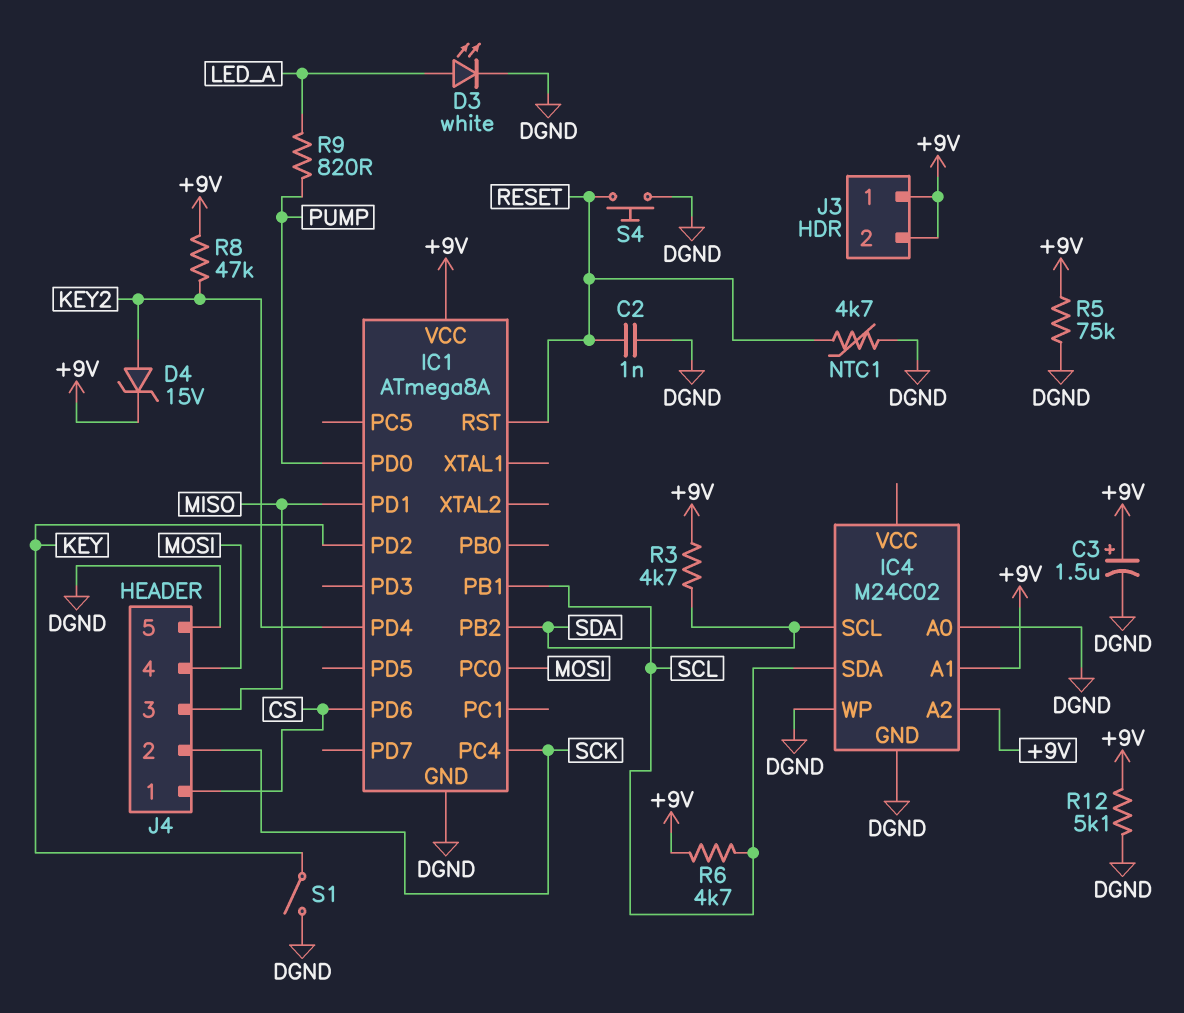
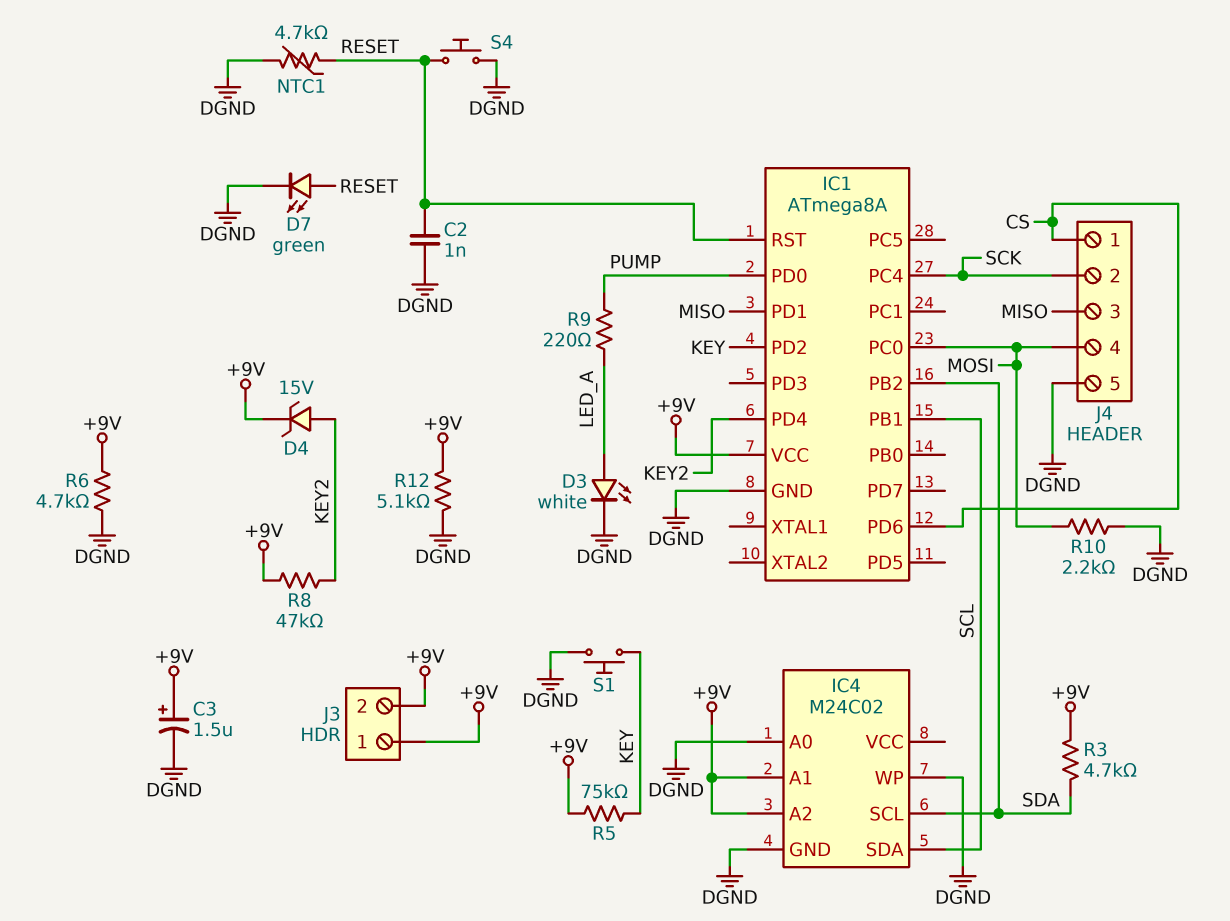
D7: none -> LED green (A RESET, K DGND)
R5: 75k (+9V, DGND) -> 75k (+9V, KEY)
R6: 4.7k (+9V, SCL) -> 4.7k (+9V, DGND)
R9: 820 (LED_A, PUMP) -> 220 (LED_A, PUMP)
R10: none -> 2.2k (DGND, MOSI)
S1: switch (DGND, KEY) -> button (DGND, KEY)

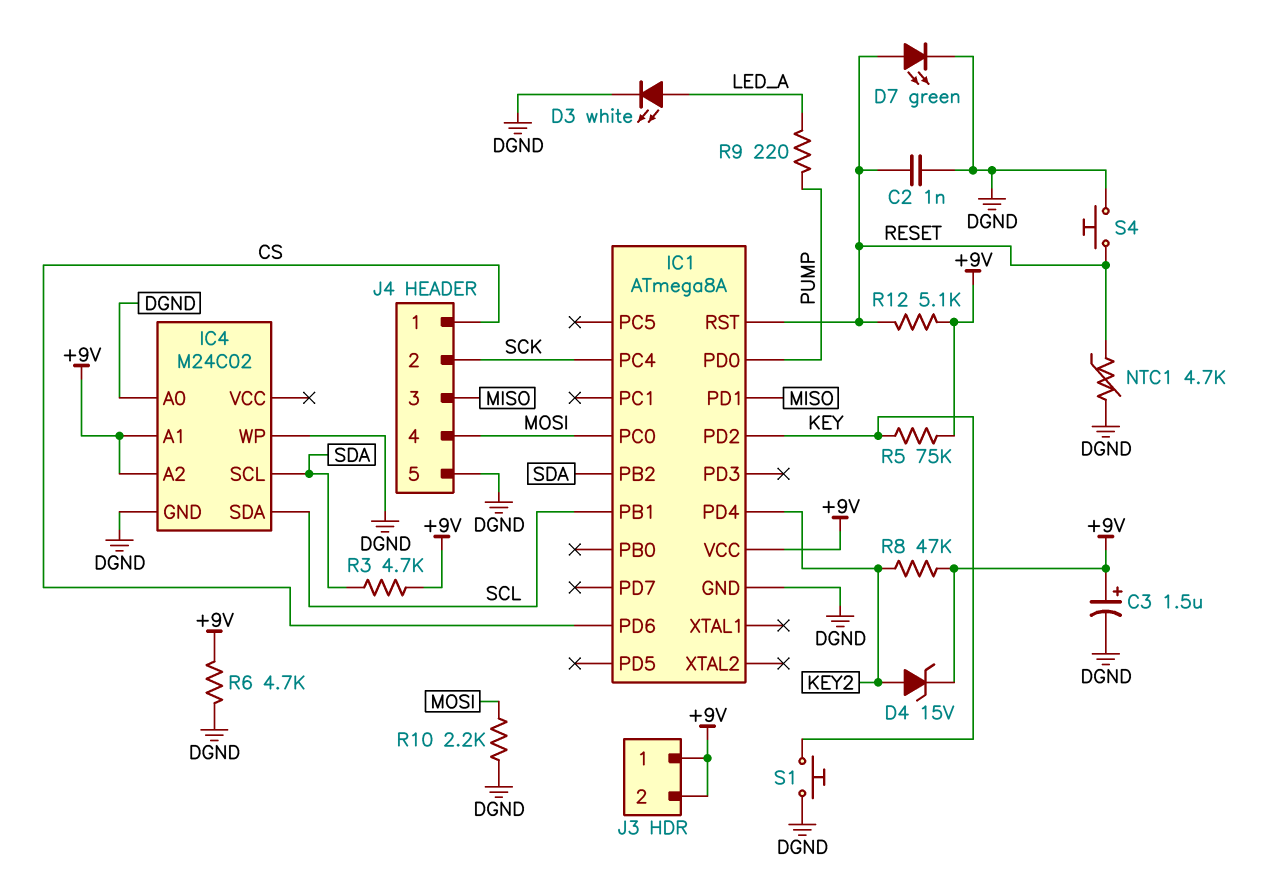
R12: 5.1k (+9V, DGND) -> 5.1k (+9V, RESET)

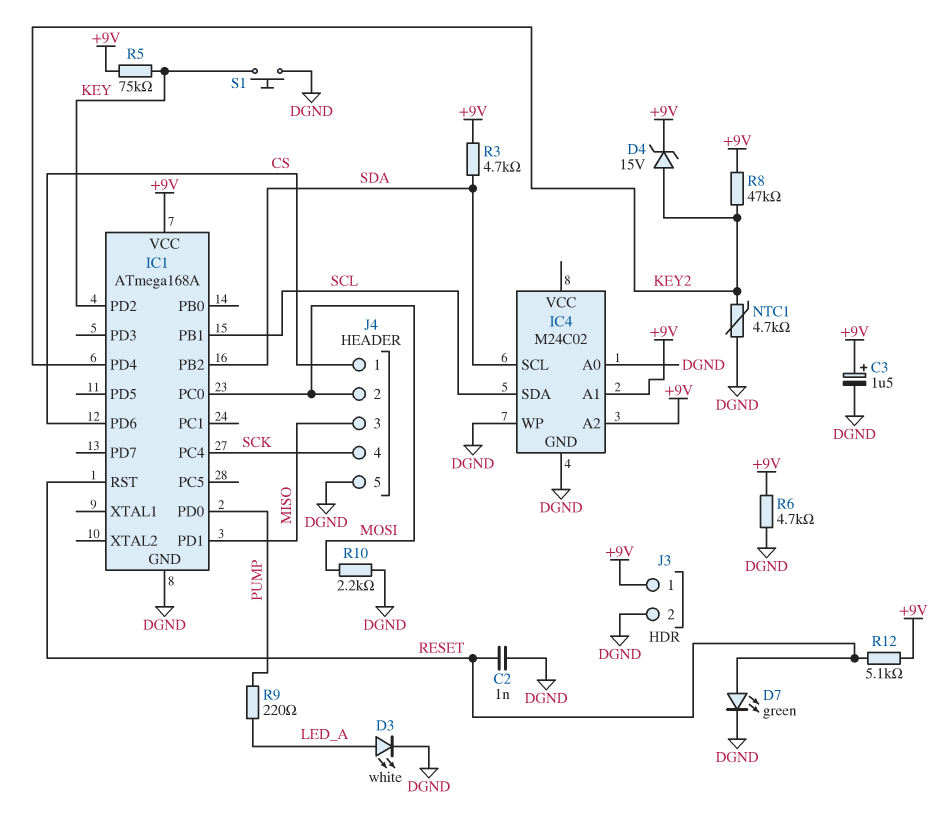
IC1: ATmega8A -> ATmega168A
J3 pin 2: +9V -> DGND
J4 pin 2: SCK -> MOSI
J4 pin 4: MOSI -> SCK
NTC1: 4.7k (DGND, RESET) -> 4.7k (DGND, KEY2)
S4: button (DGND, RESET) -> none

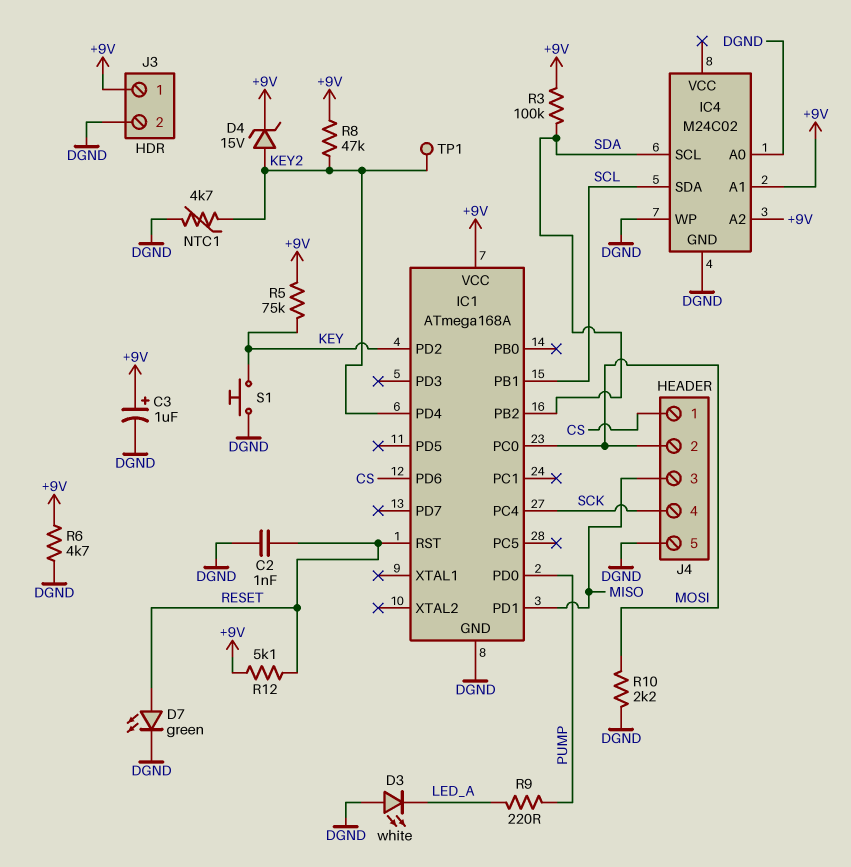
C3: 1.5uF (plus +9V, minus DGND) -> 1uF (plus +9V, minus DGND)
D3: LED white (A LED_A, K DGND) -> LED white (A DGND, K LED_A)
R3: 4.7k (+9V, SDA) -> 100k (+9V, SDA)
TP1: none -> test point (KEY2)

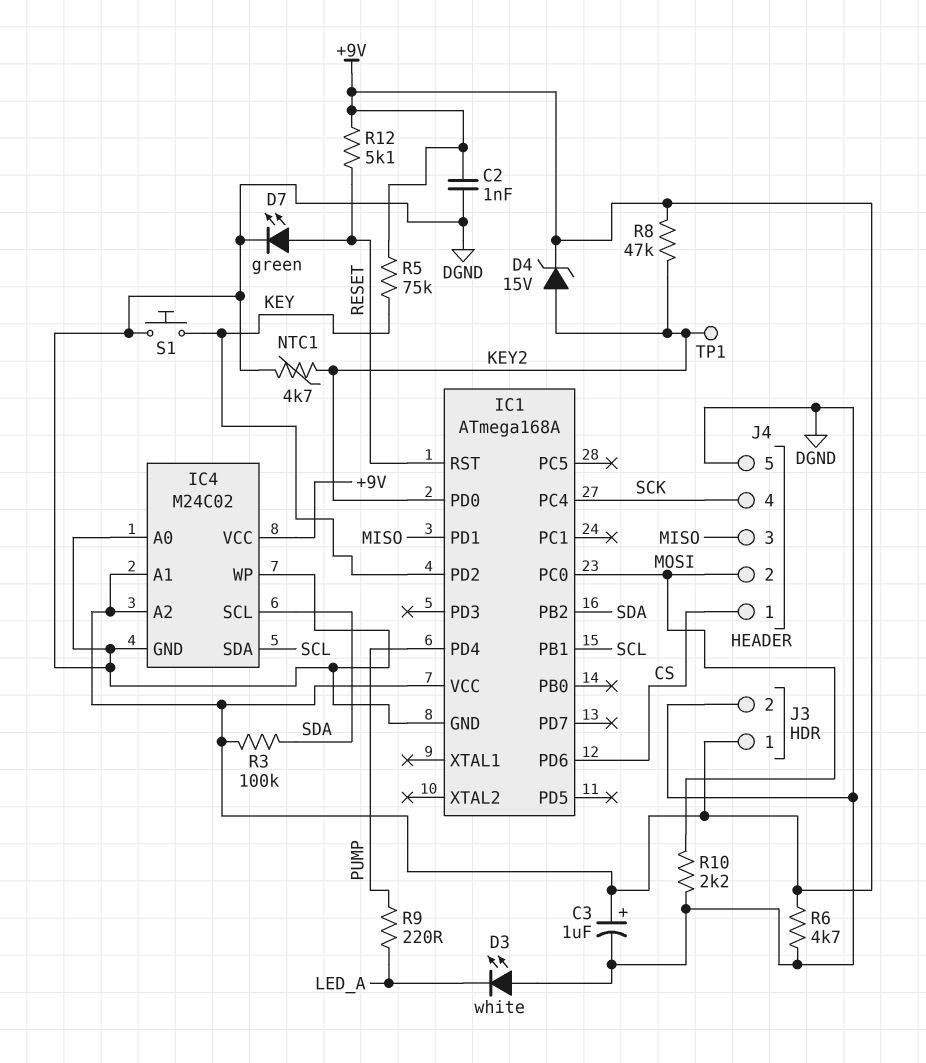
C2: 1nF (DGND, RESET) -> 1nF (+9V, DGND)
IC1 pin PD0: PUMP -> KEY2
IC1 pin PD4: KEY2 -> PUMP
IC4 pin VCC: none -> +9V

